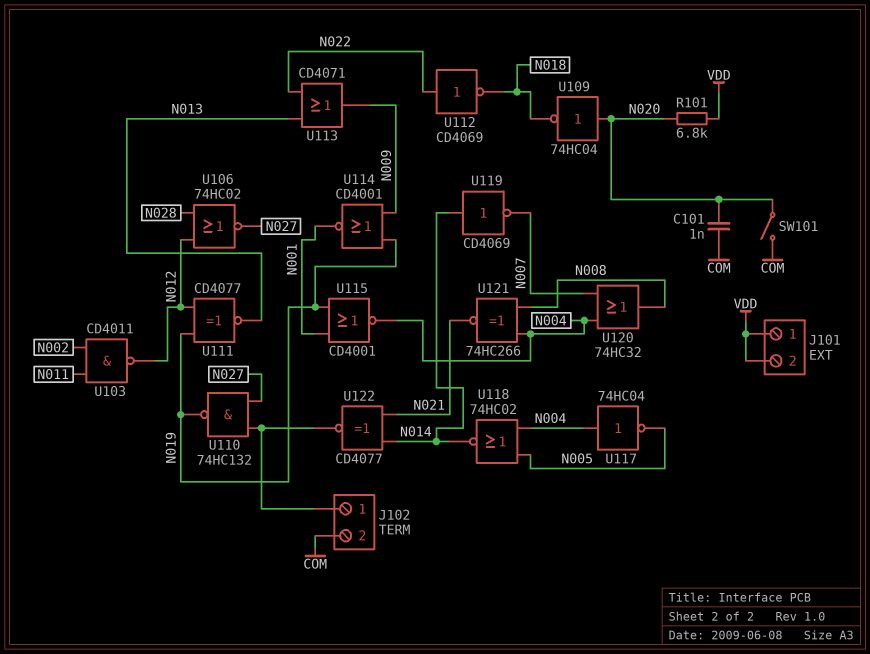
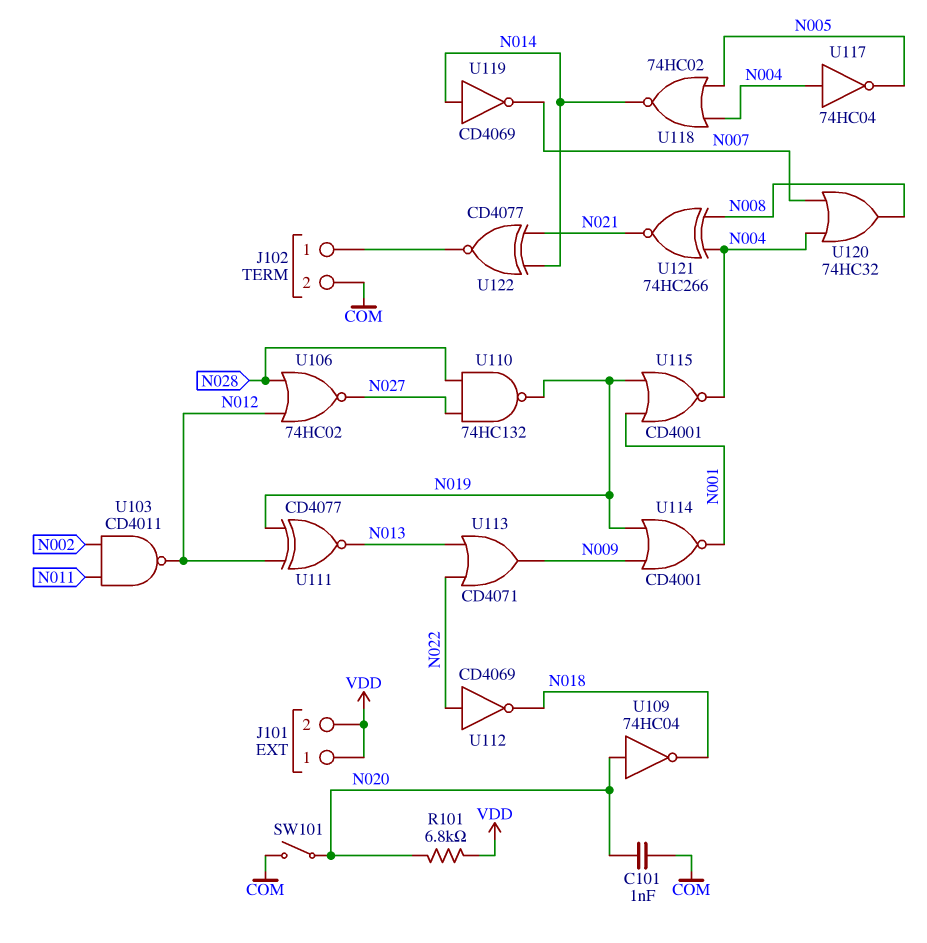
U110: NAND 74HC132 (in J102/1, in N027, out N019) -> NAND 74HC132 (in N027, in N028, out N019)

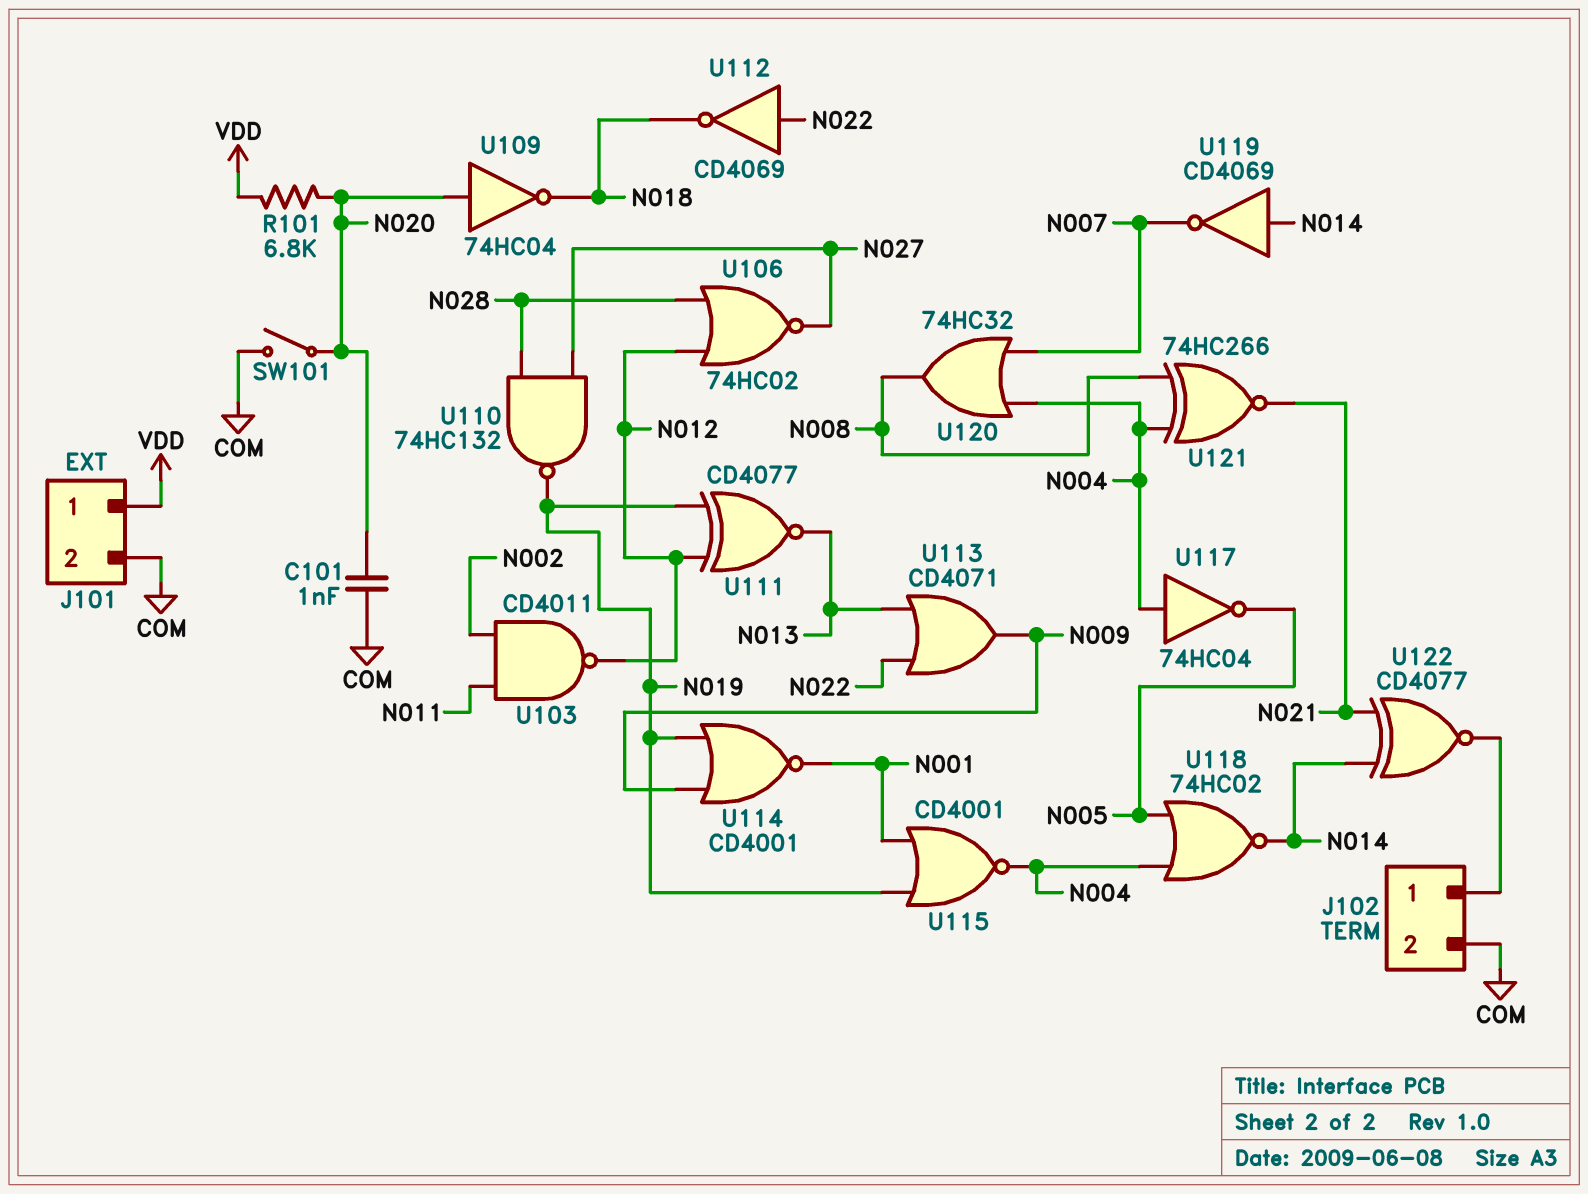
J101 pin 2: VDD -> COM

